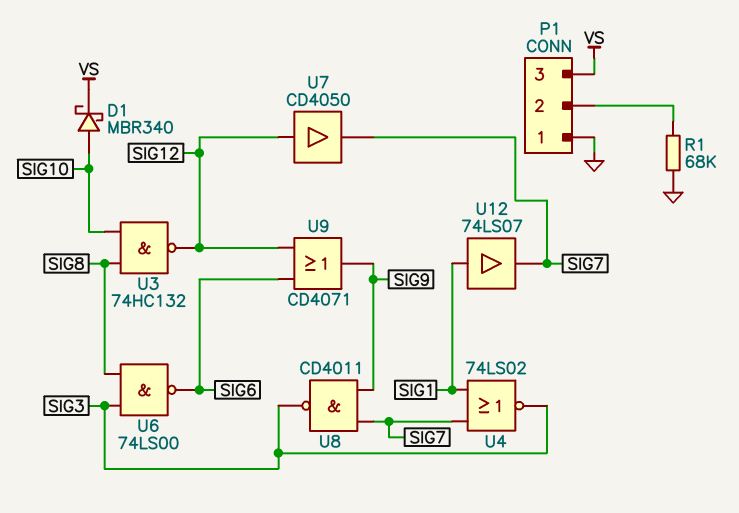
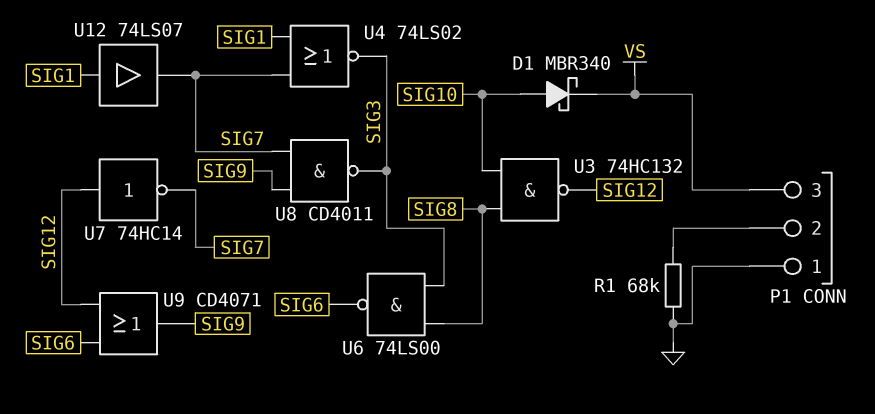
U7: buffer CD4050 (in SIG12, out SIG7) -> NOT 74HC14 (in SIG12, out SIG7)

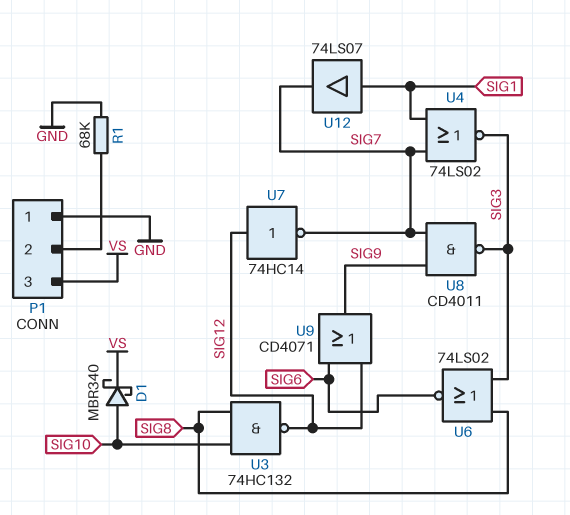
U6: NAND 74LS00 (in SIG3, in SIG8, out SIG6) -> NOR 74LS02 (in SIG3, in SIG8, out SIG6)

